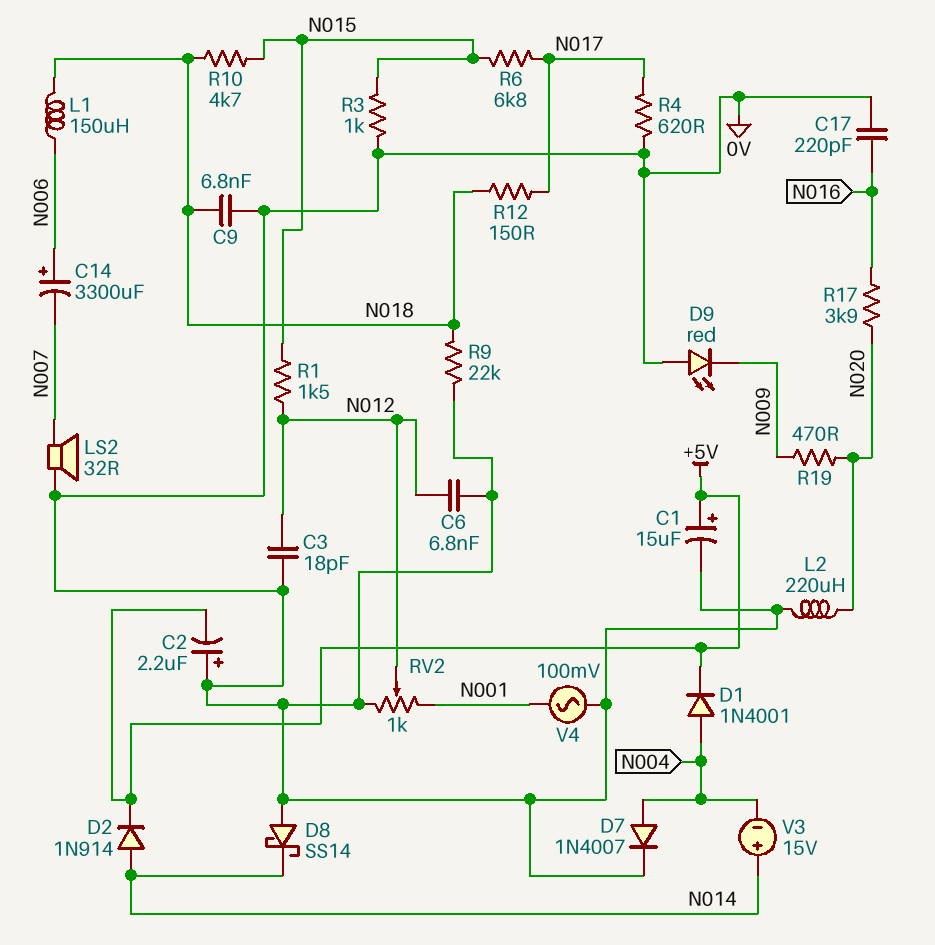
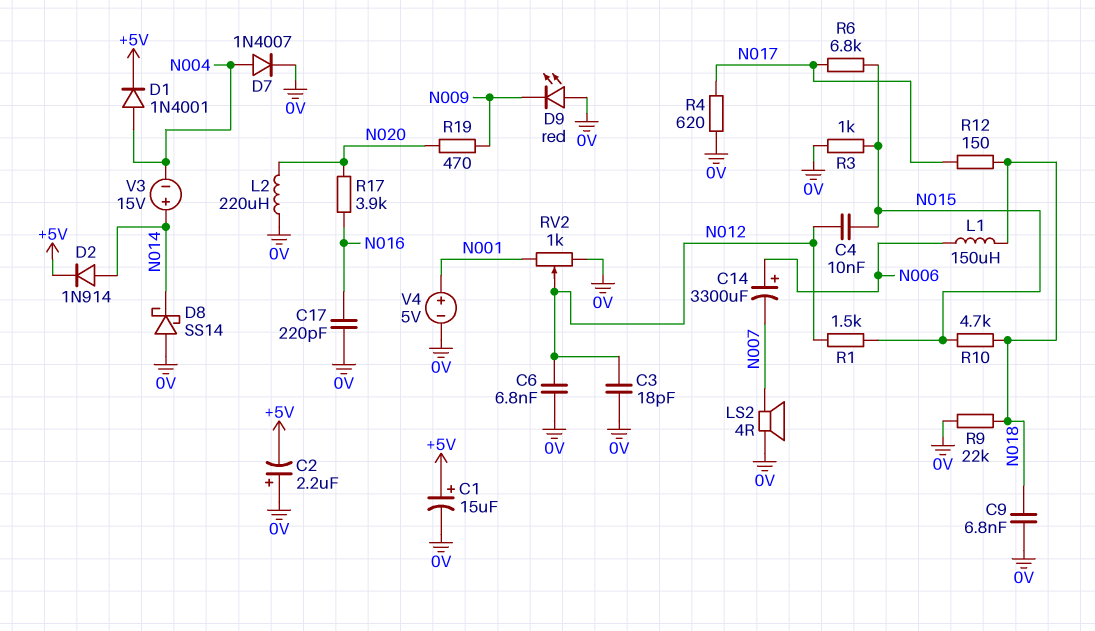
C4: none -> 10nF (N012, N015)
LS2: speaker 32R (0V, N007) -> speaker 4R (0V, N007)
V4: AC 100mV (0V, N001) -> 5V (plus N001, minus 0V)

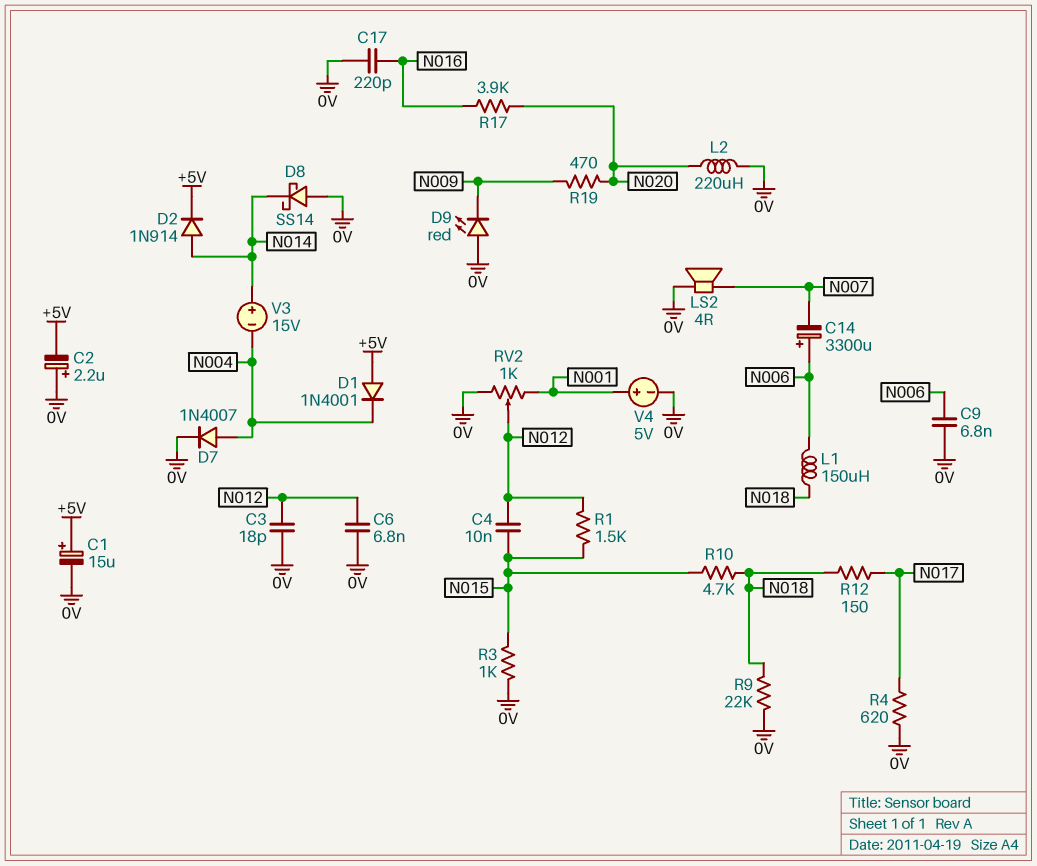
C9: 6.8nF (0V, N018) -> 6.8nF (0V, N006)
D1: diode 1N4001 (A N004, K +5V) -> diode 1N4001 (A +5V, K N004)
R6: 6.8k (N015, N017) -> none

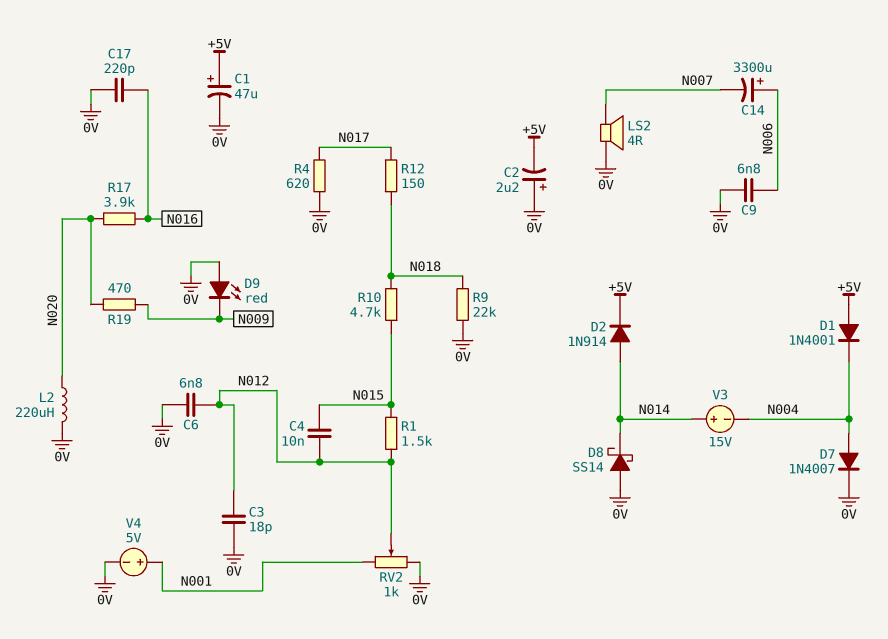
C1: 15uF (plus +5V, minus 0V) -> 47uF (plus +5V, minus 0V)
L1: 150uH (N006, N018) -> none
R3: 1k (0V, N015) -> none

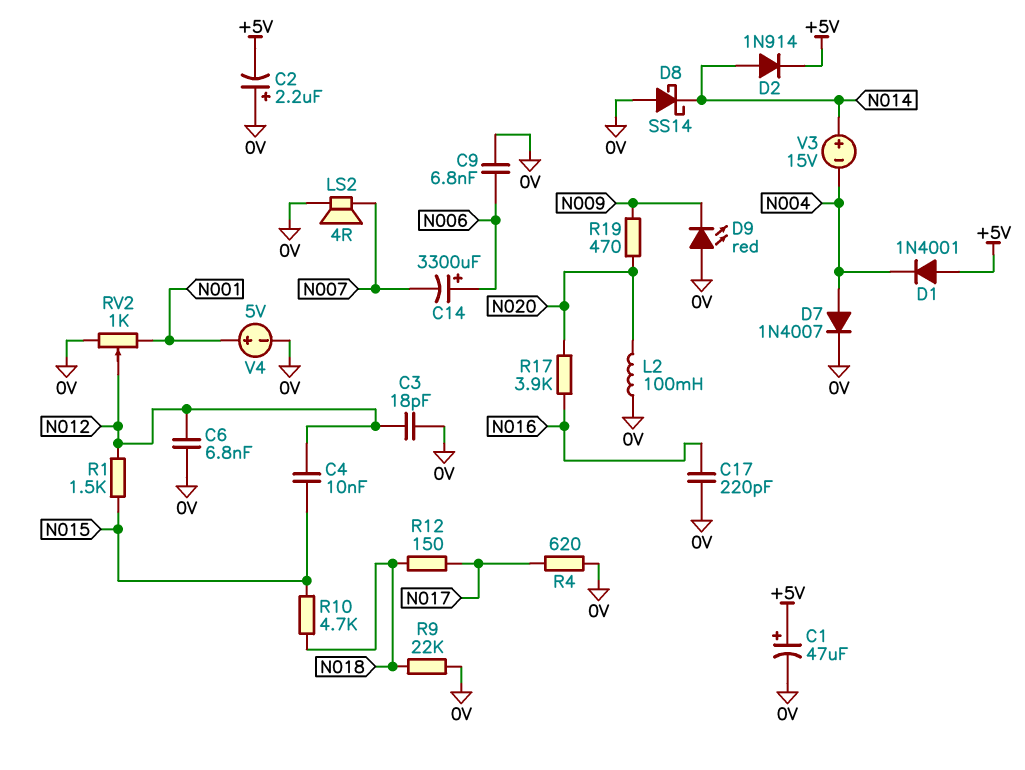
L2: 220uH (0V, N020) -> 100mH (0V, N020)

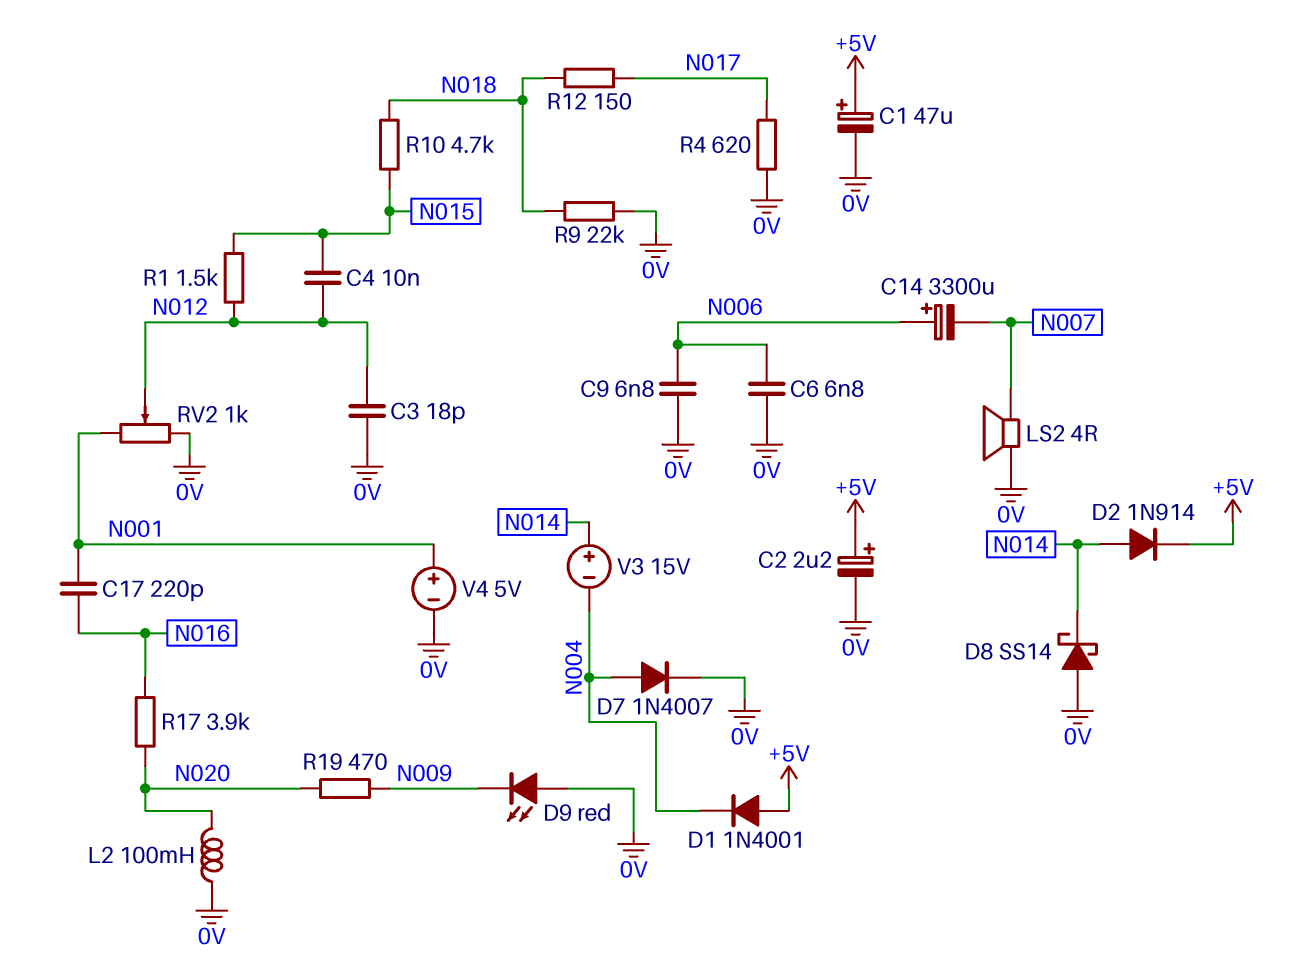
C2: 2.2uF (plus 0V, minus +5V) -> 2.2uF (plus +5V, minus 0V)
C6: 6.8nF (0V, N012) -> 6.8nF (0V, N006)
C17: 220pF (0V, N016) -> 220pF (N001, N016)

